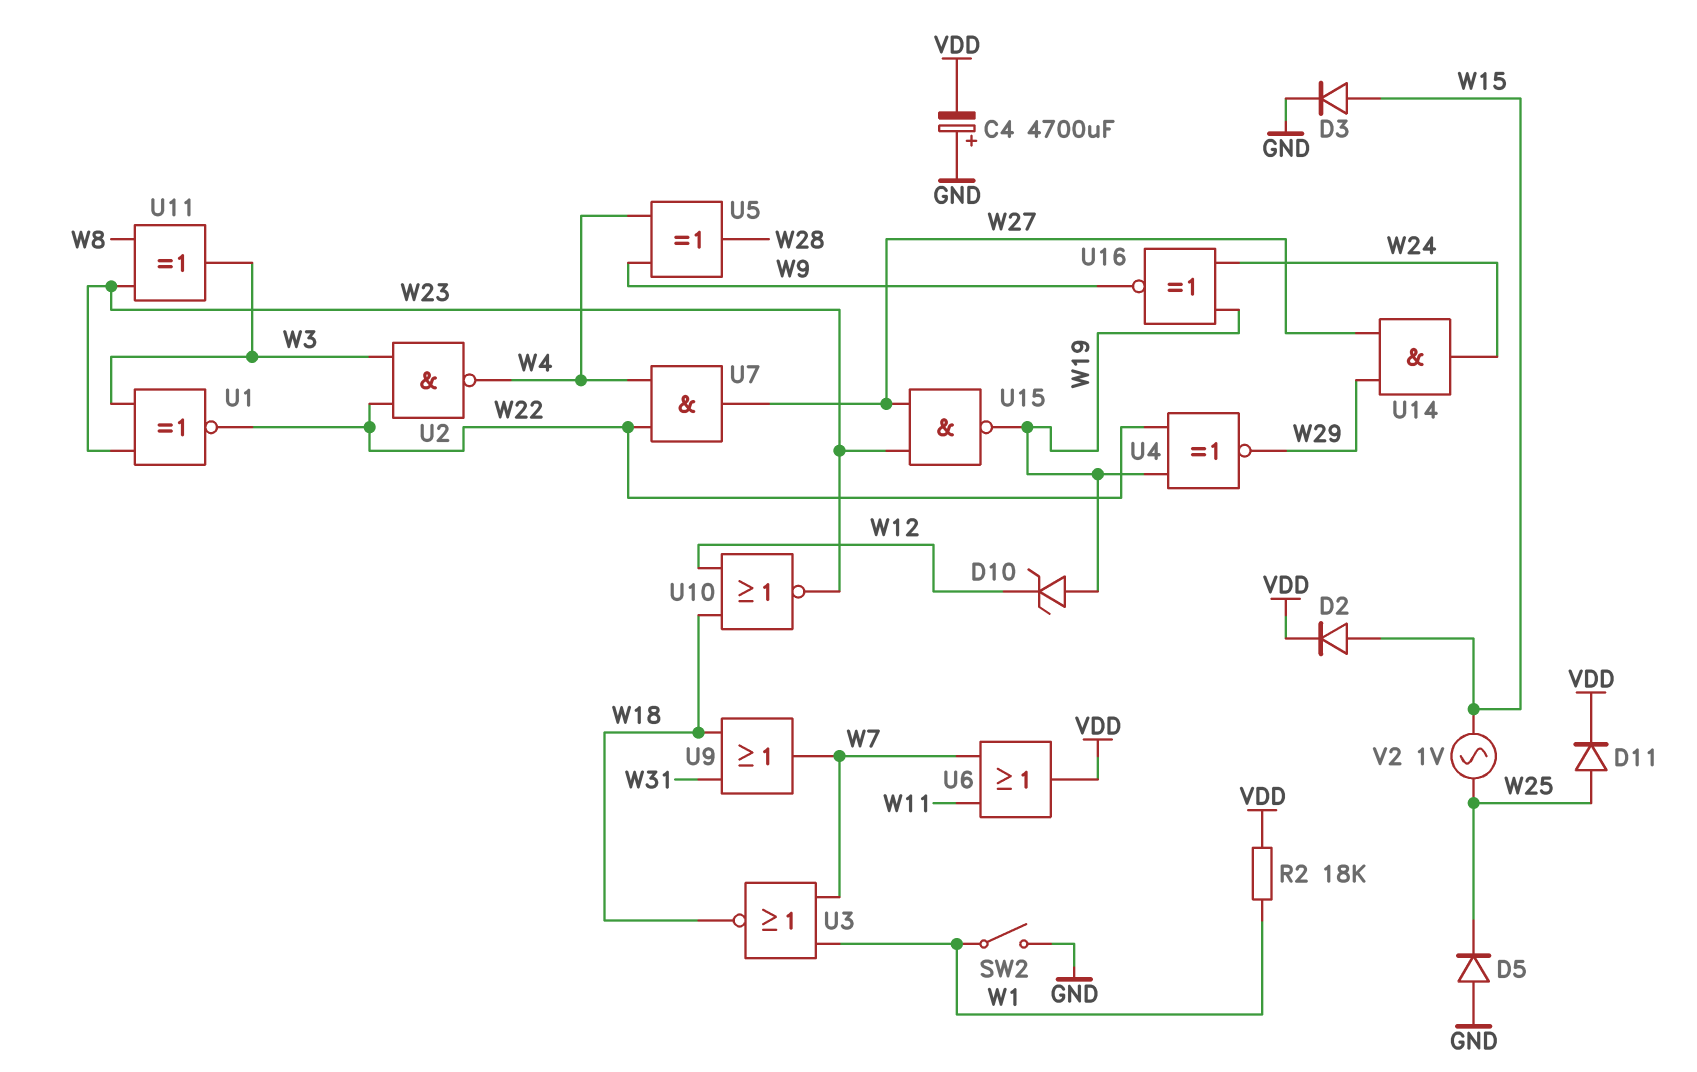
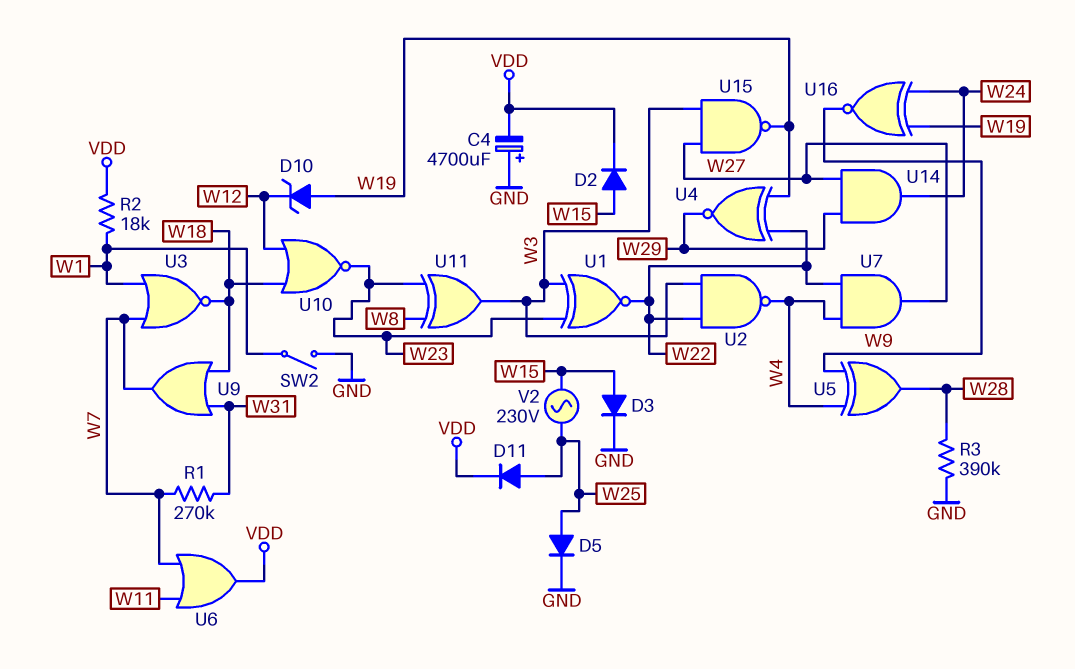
D5: diode (A GND, K W25) -> diode (A W25, K GND)
R1: none -> 270k (W7, W31)
R3: none -> 390k (GND, W28)
U15: NAND (in W23, in W27, out W19) -> NAND (in W3, in W27, out W19)
V2: AC 1V (W15, W25) -> AC 230V (W15, W25)

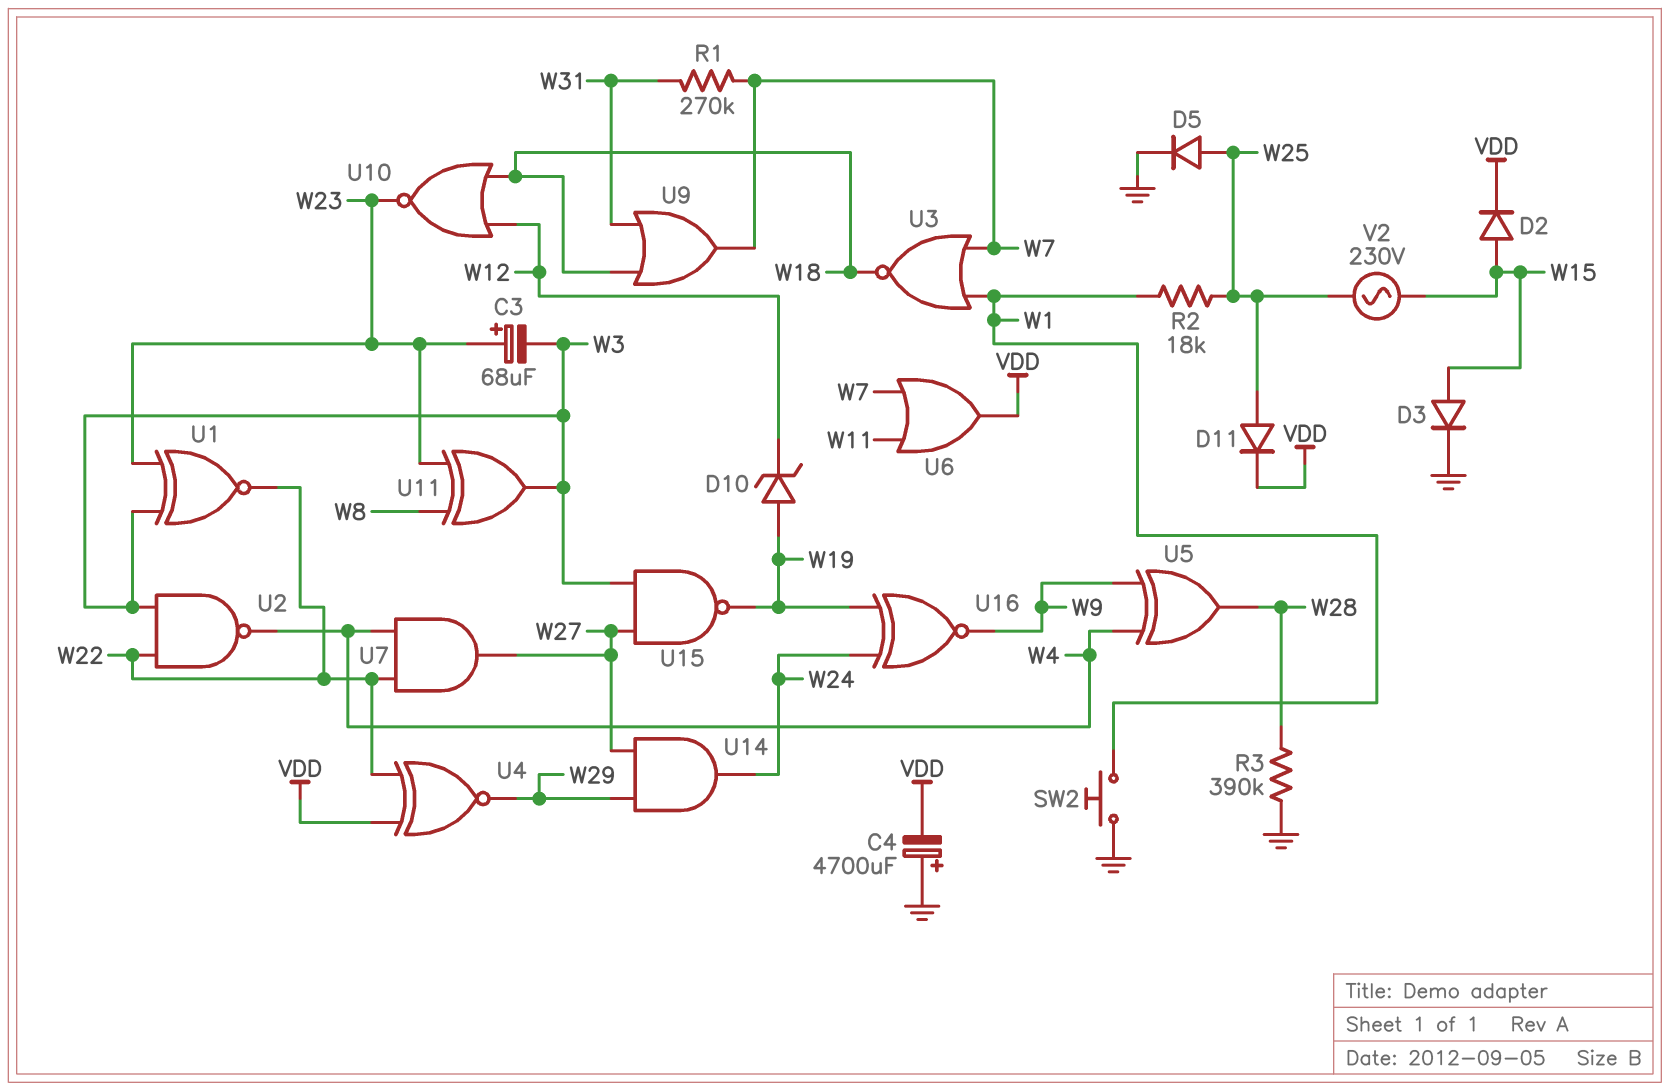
C3: none -> 68uF (plus W23, minus W3)
R2: 18k (VDD, W1) -> 18k (W1, W25)
SW2: switch (GND, W1) -> button (GND, W1)
U4: XNOR (in W19, in W22, out W29) -> XNOR (in VDD, in W22, out W29)

